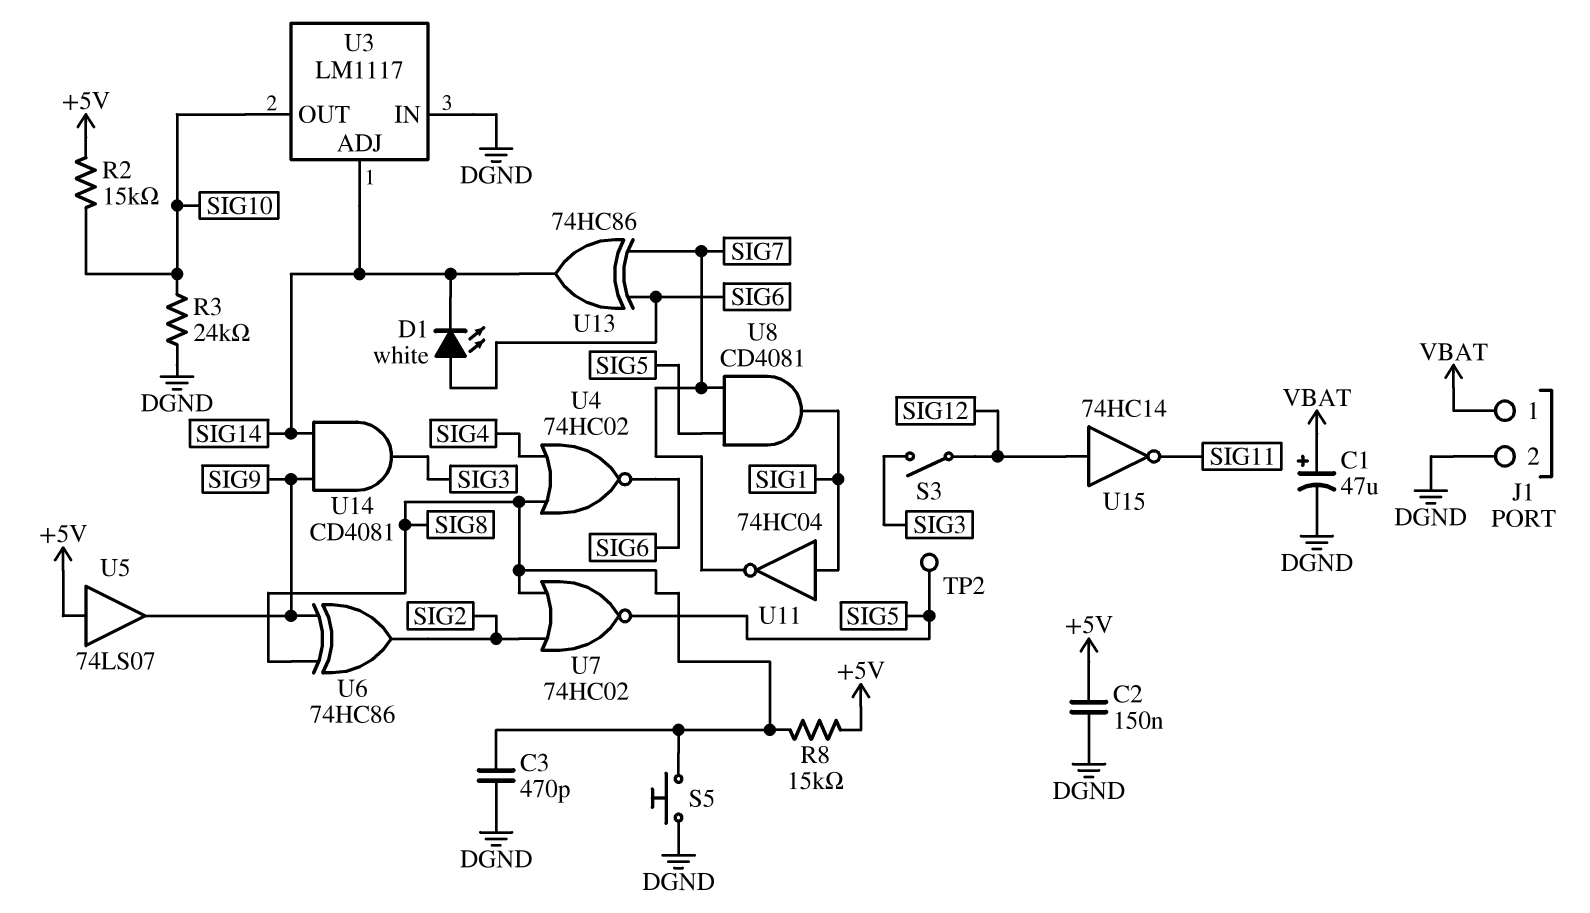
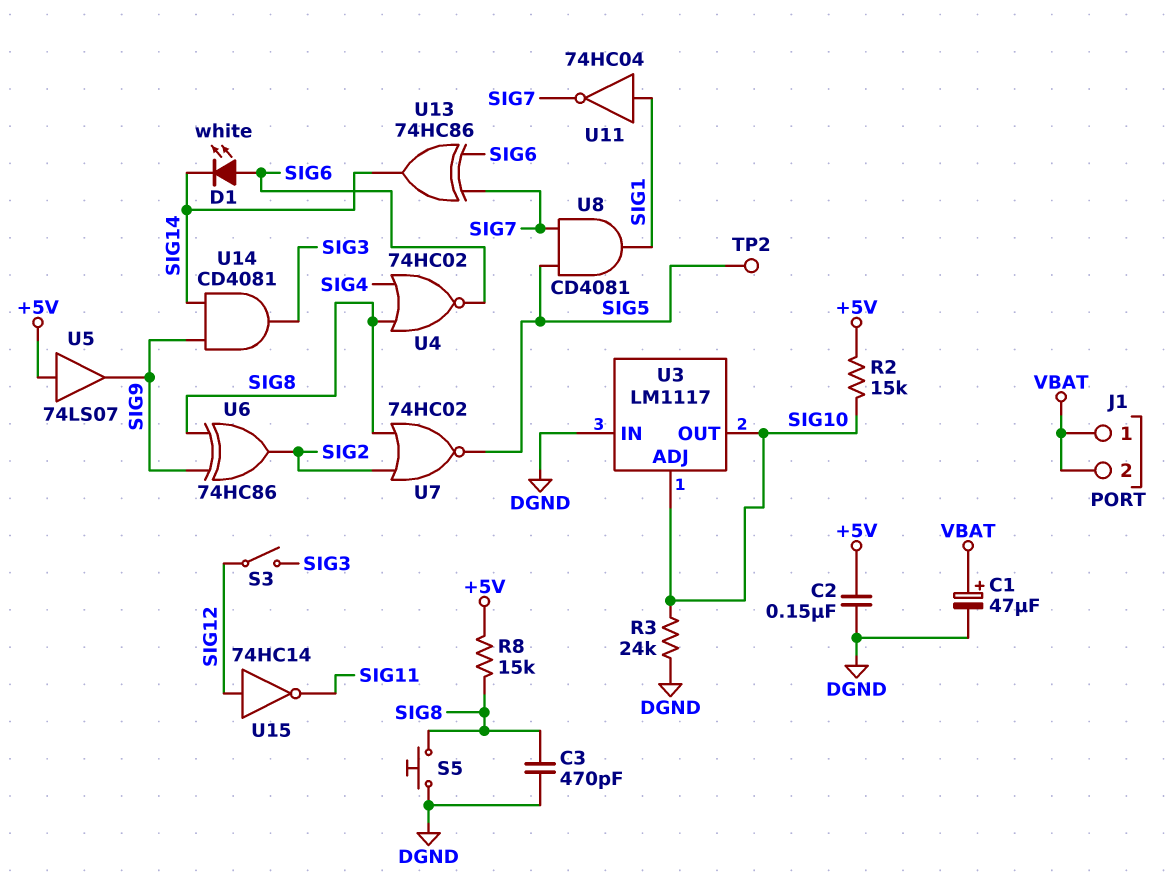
J1 pin 2: DGND -> VBAT
U3 pin ADJ: SIG14 -> SIG10

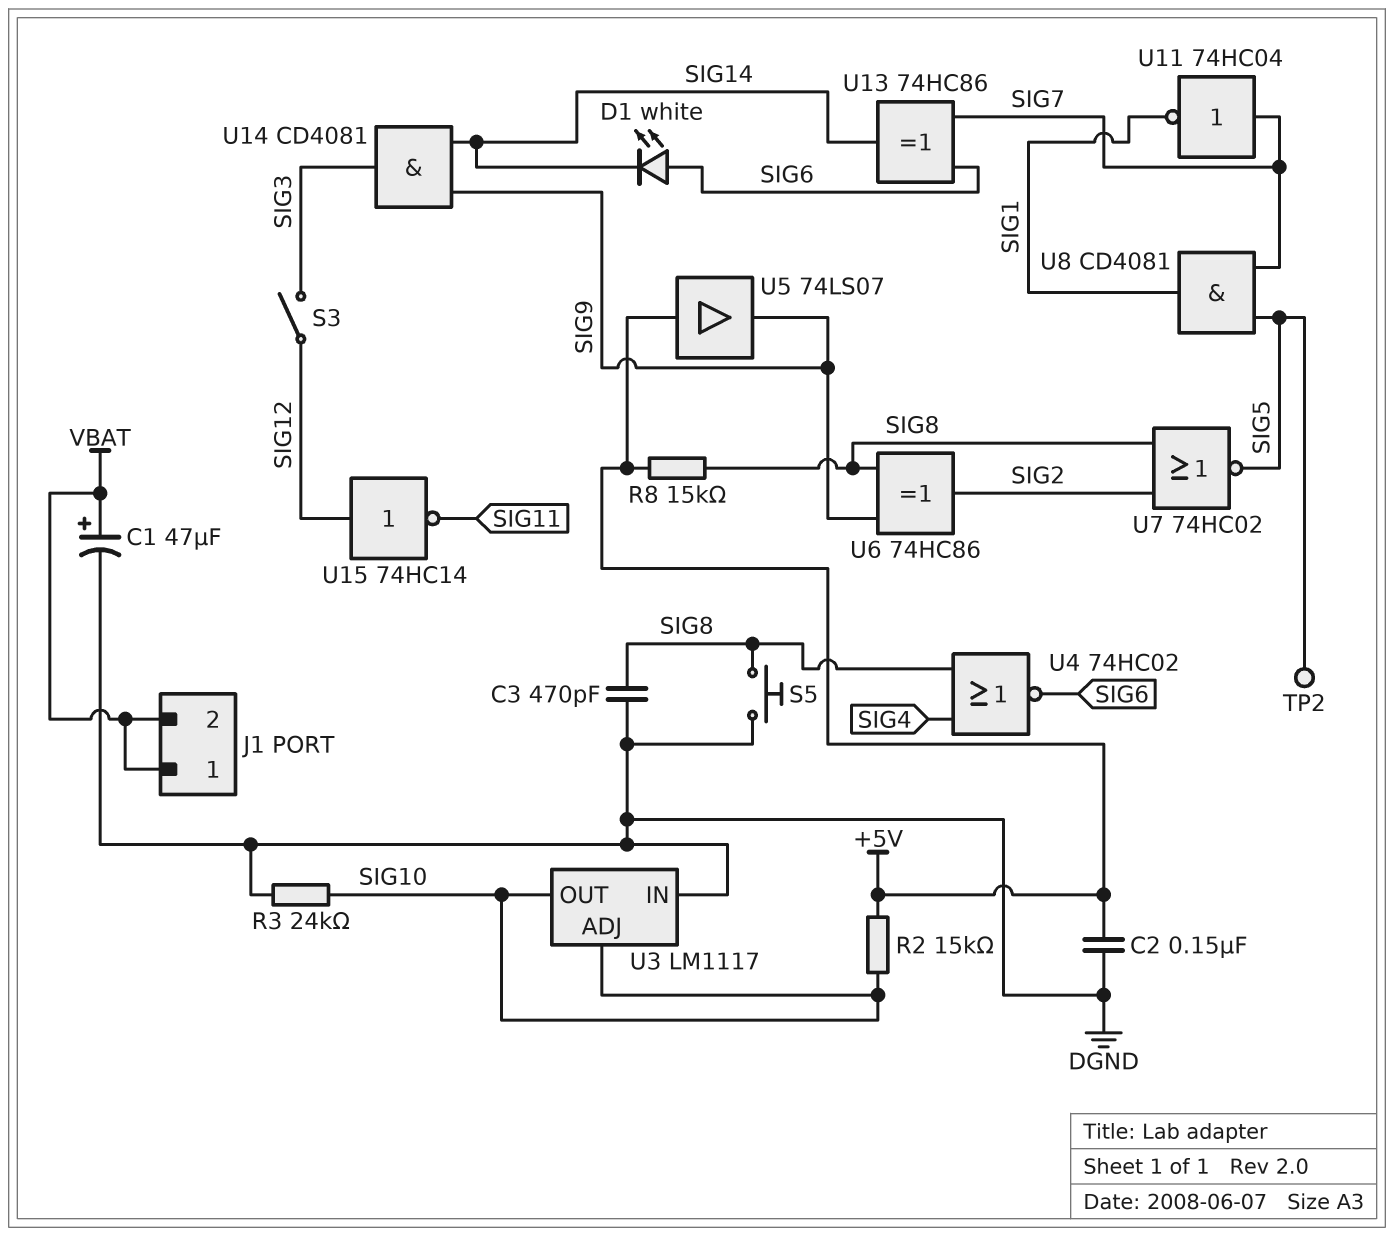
U11: NOT 74HC04 (in SIG1, out SIG7) -> NOT 74HC04 (in SIG7, out SIG1)

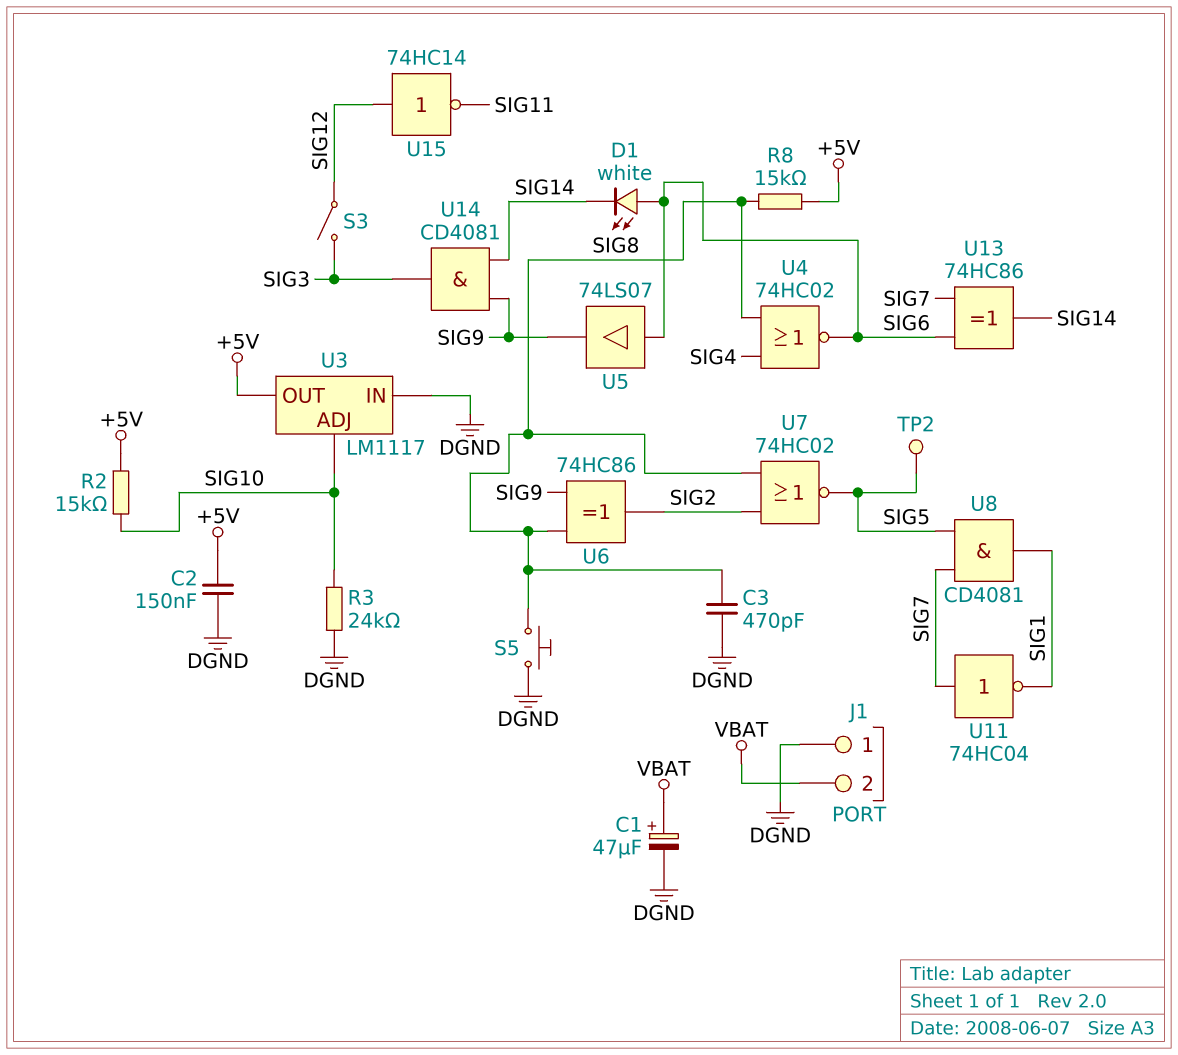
J1 pin 1: VBAT -> DGND
U3 pin OUT: SIG10 -> +5V
U5: buffer 74LS07 (in +5V, out SIG9) -> buffer 74LS07 (in SIG6, out SIG9)

